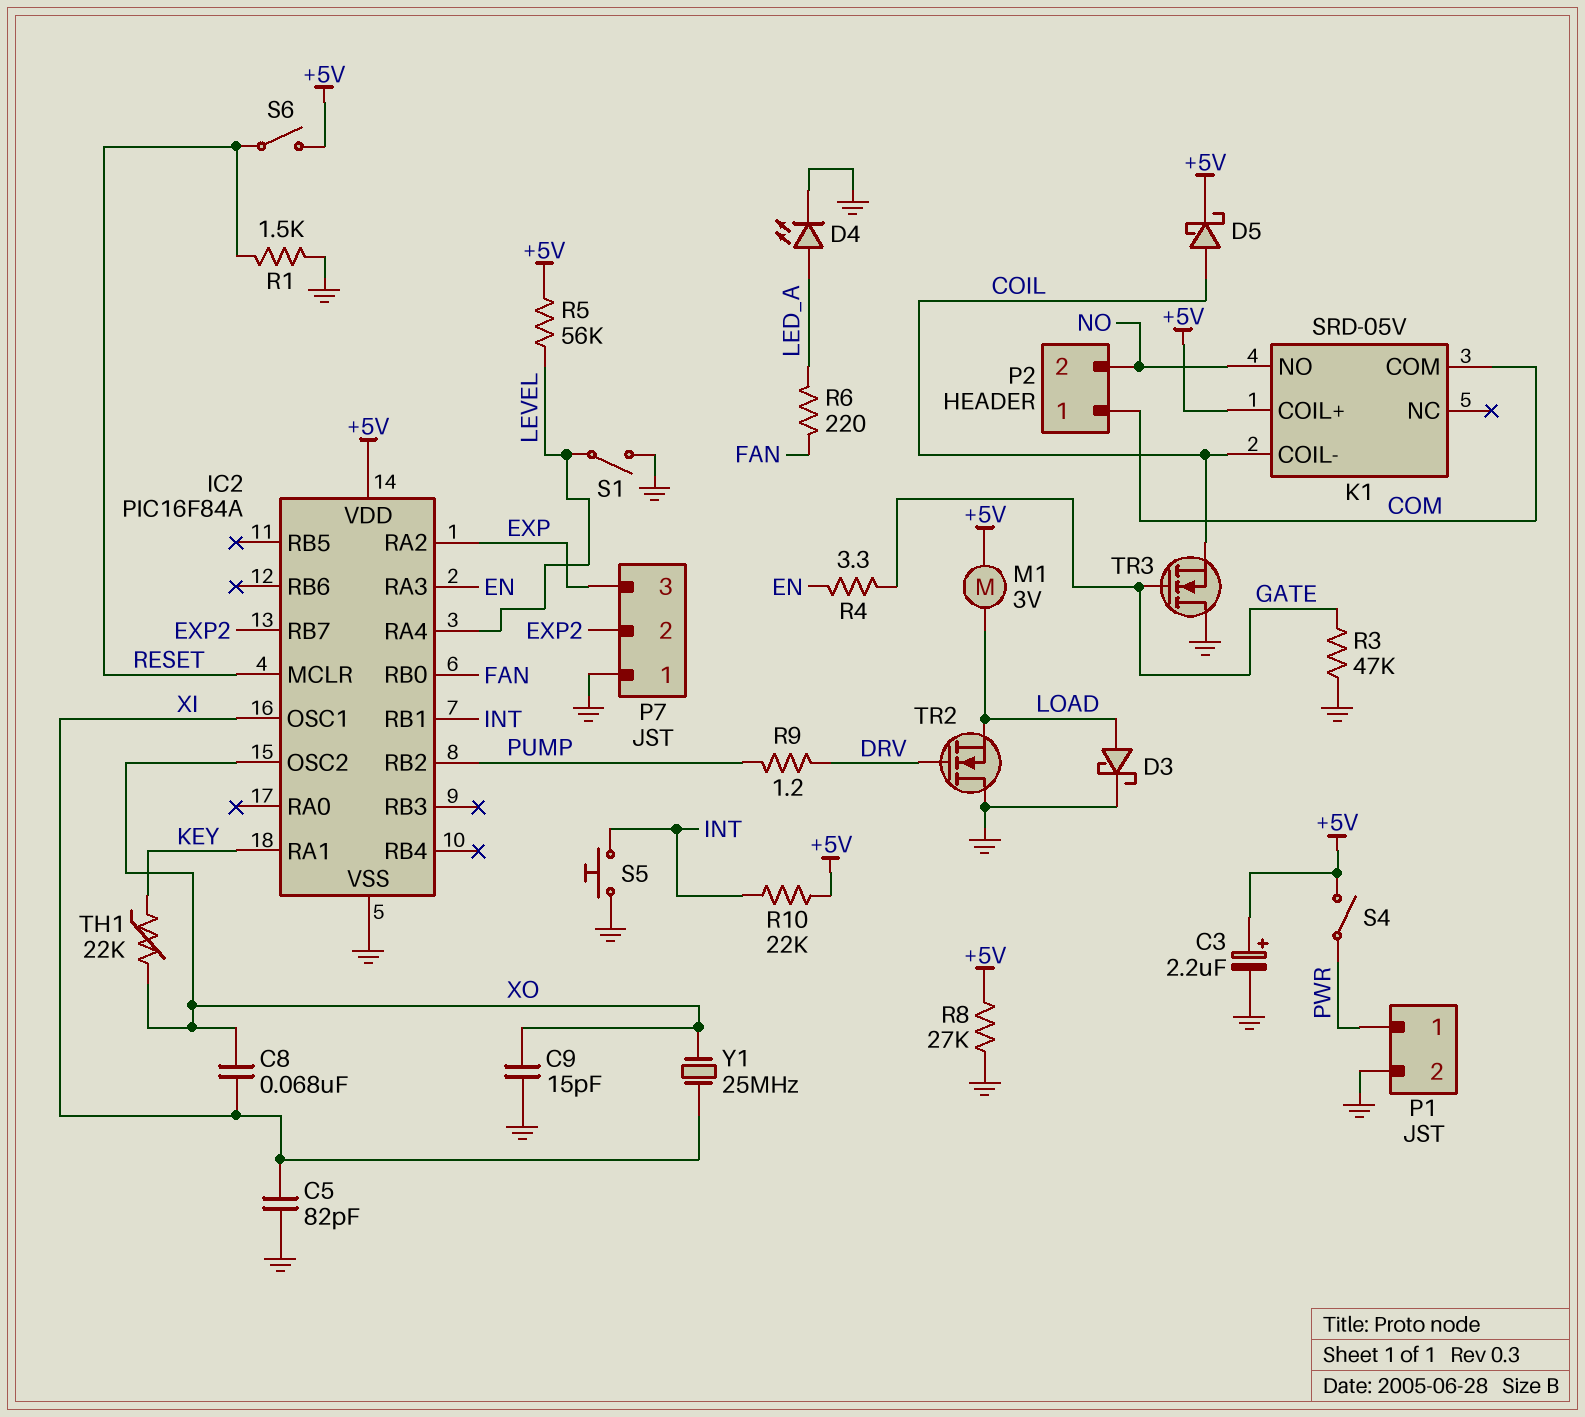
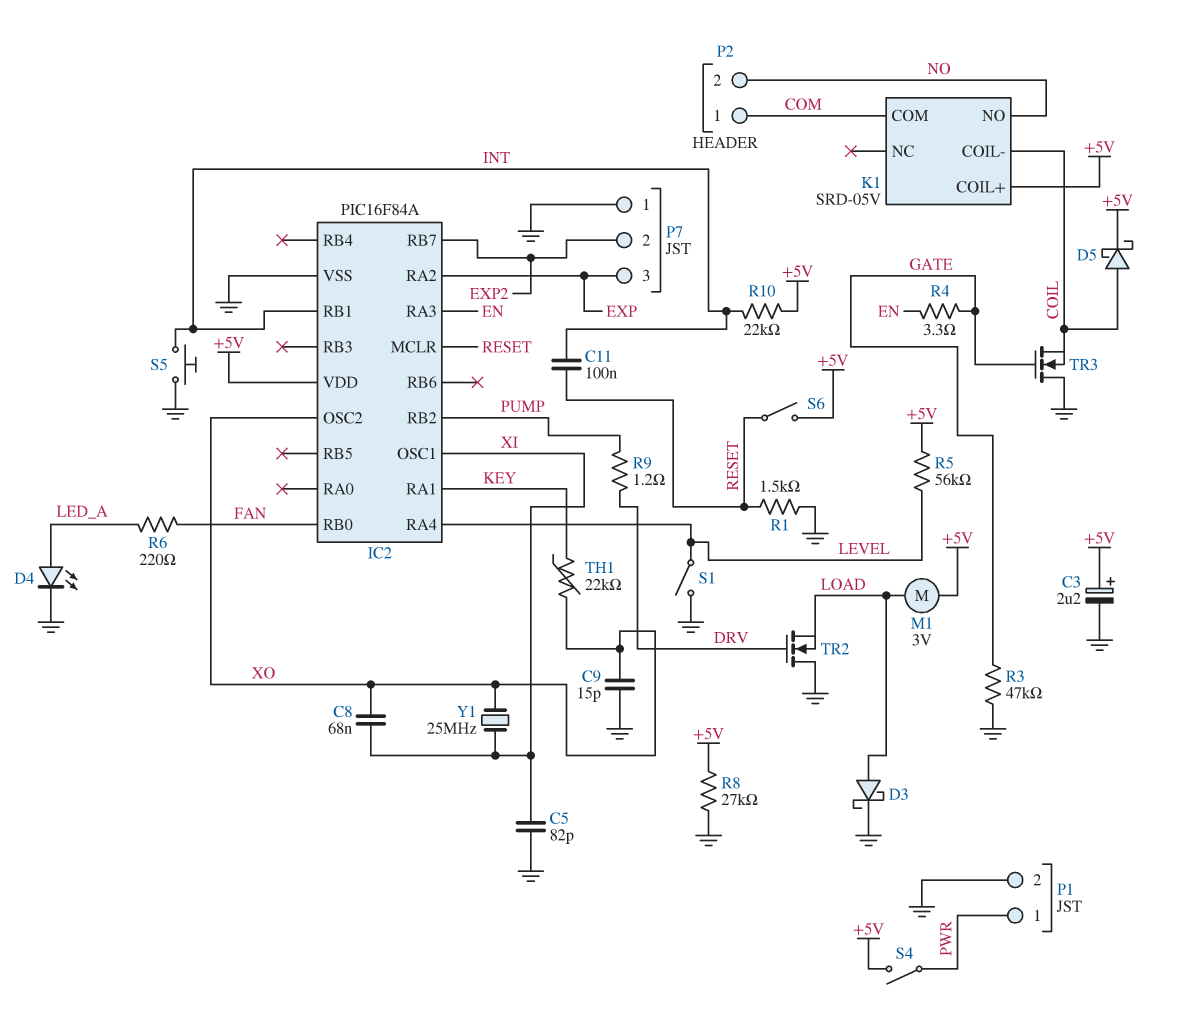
C11: none -> 100nF (INT, RESET)

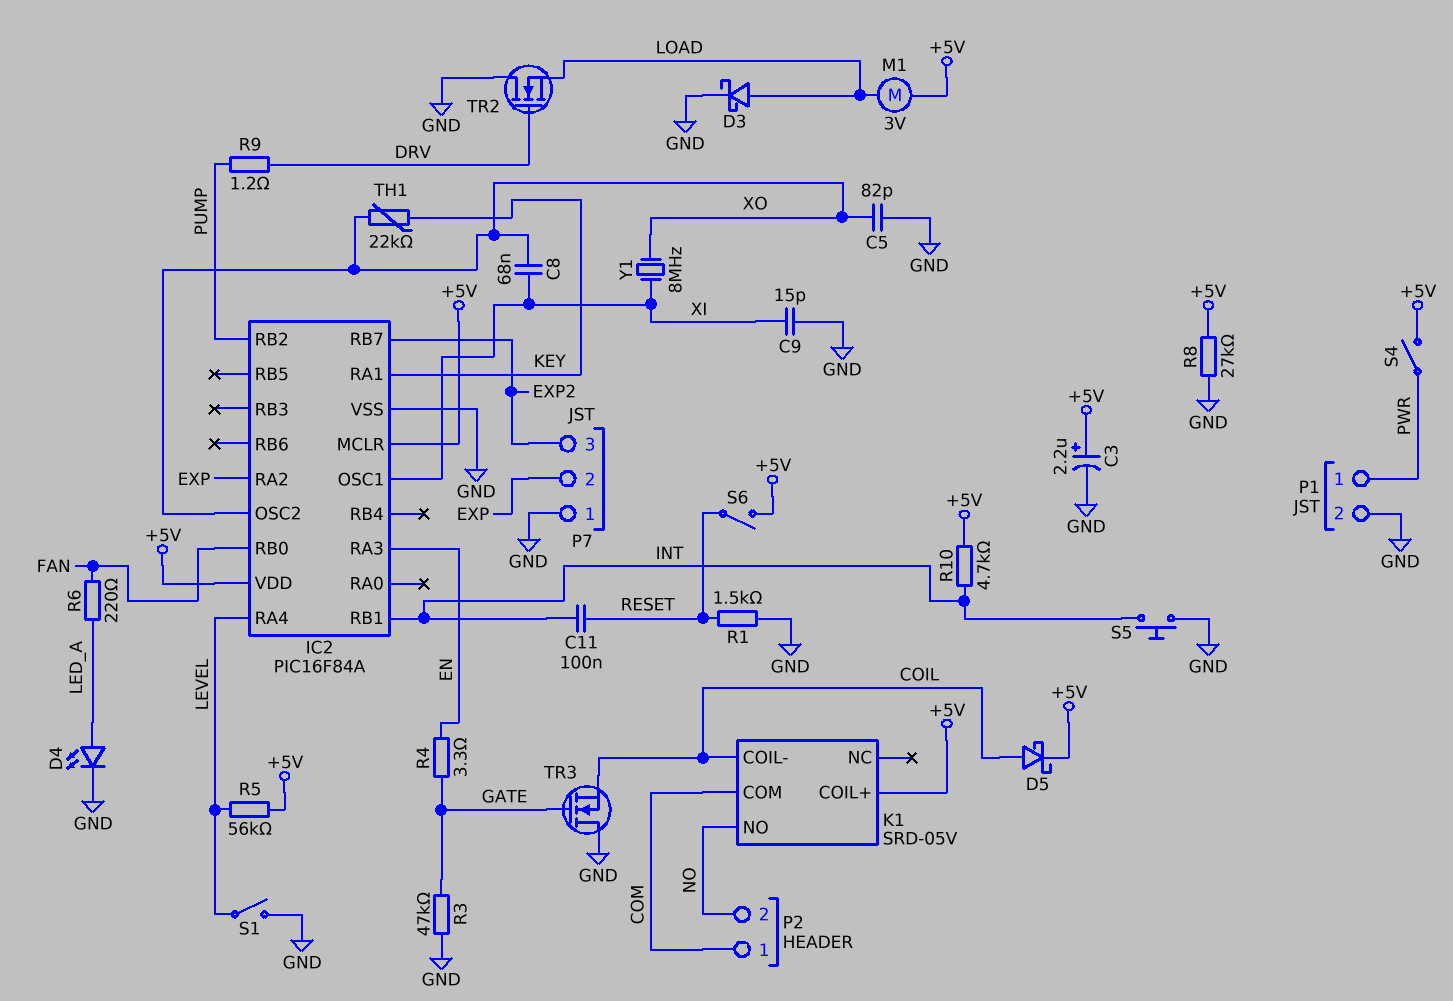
C5: 82pF (GND, XI) -> 82pF (GND, XO)
C9: 15pF (GND, XO) -> 15pF (GND, XI)
IC2 pin MCLR: RESET -> +5V
P7 pin 2: EXP2 -> EXP
P7 pin 3: EXP -> EXP2
R10: 22k (+5V, INT) -> 4.7k (+5V, INT)
Y1: 25MHz (XI, XO) -> 8MHz (XI, XO)

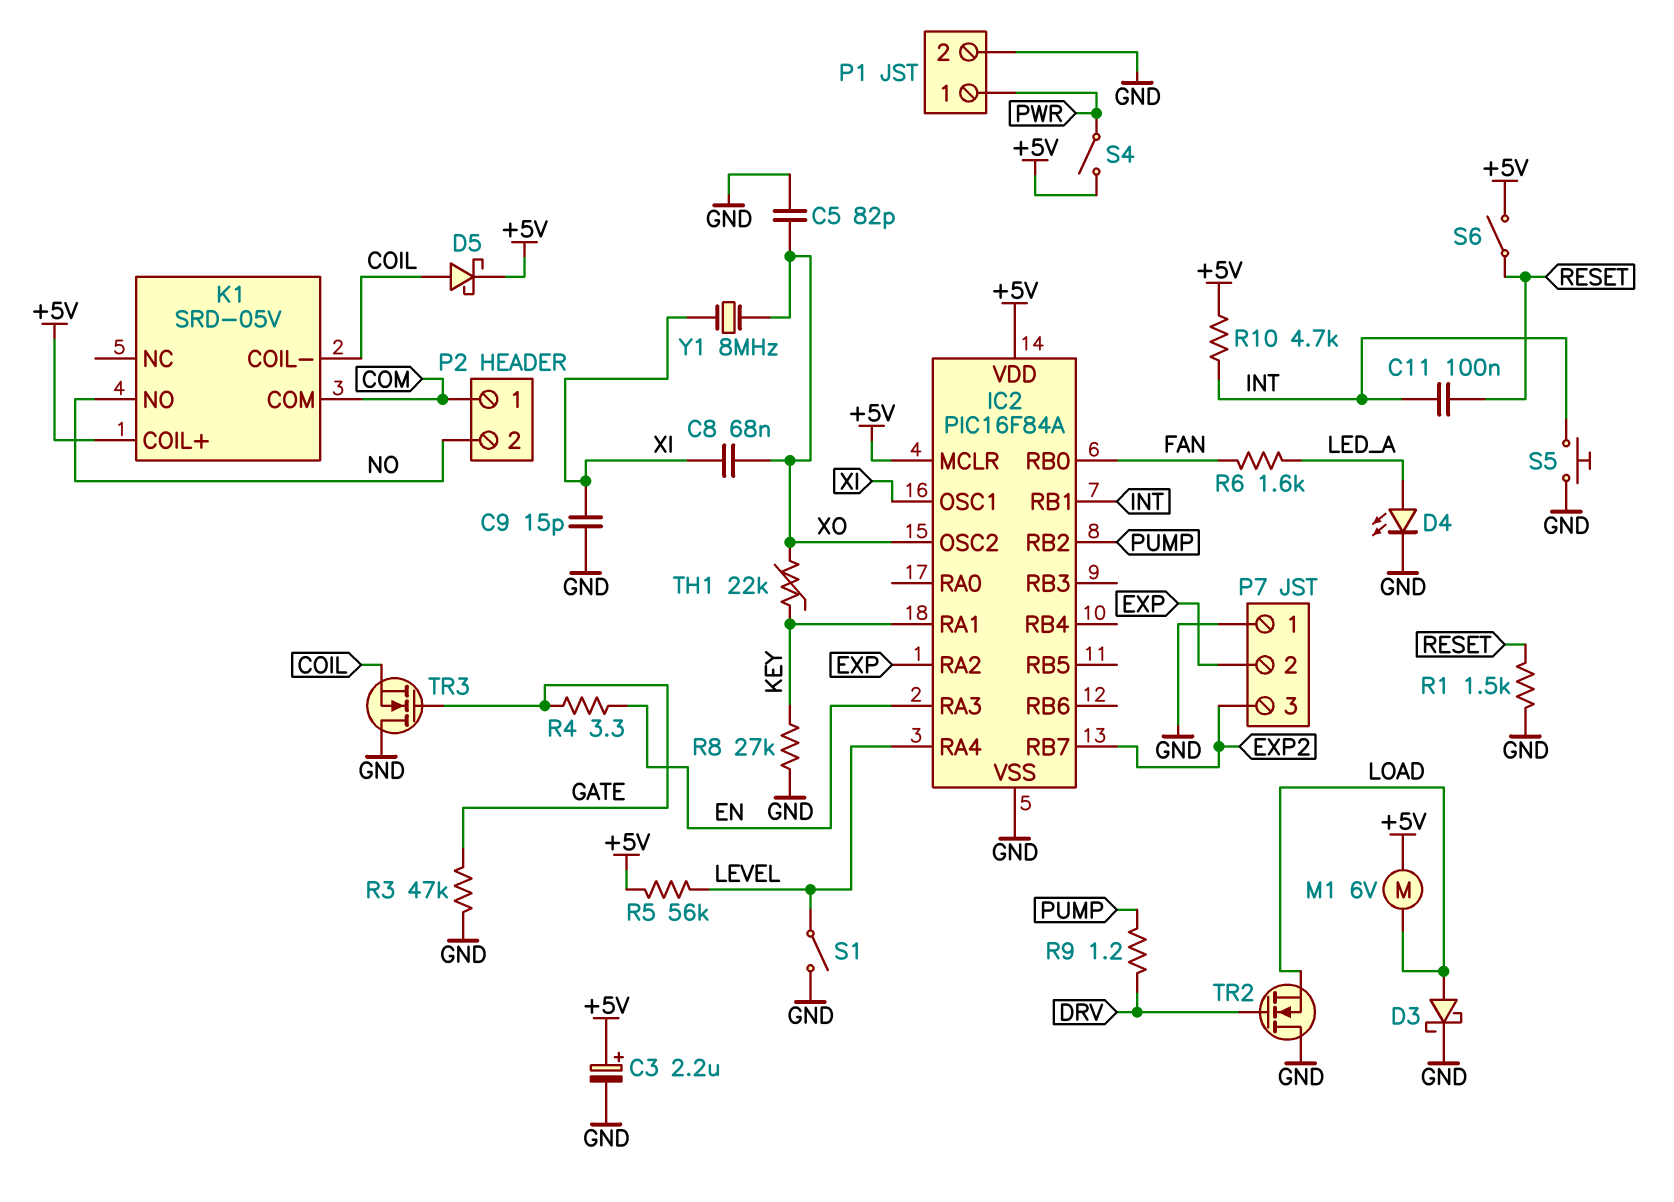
M1: motor 3V (+5V, LOAD) -> motor 6V (+5V, LOAD)
R6: 220 (FAN, LED_A) -> 1.6k (FAN, LED_A)
R8: 27k (+5V, GND) -> 27k (GND, KEY)

